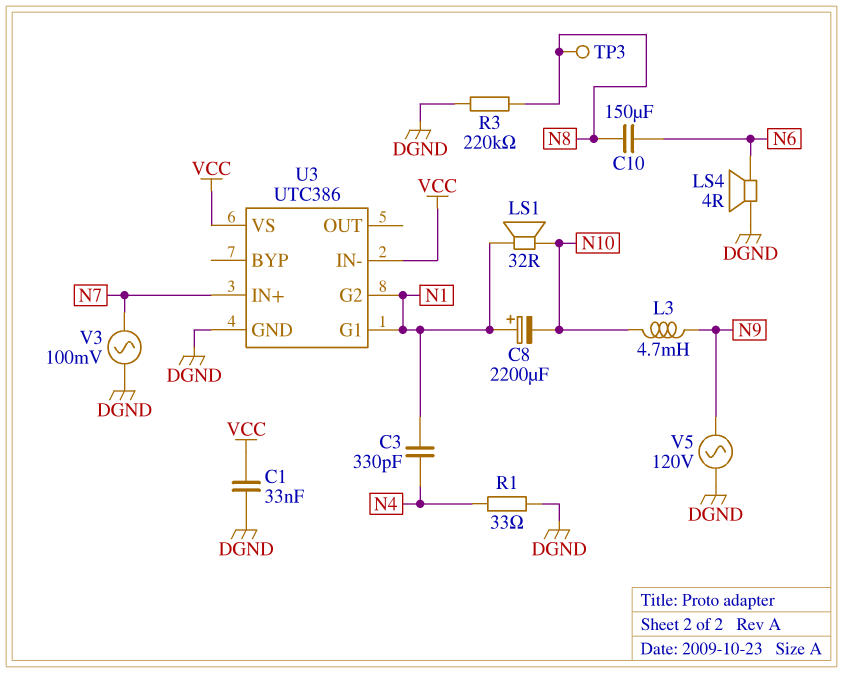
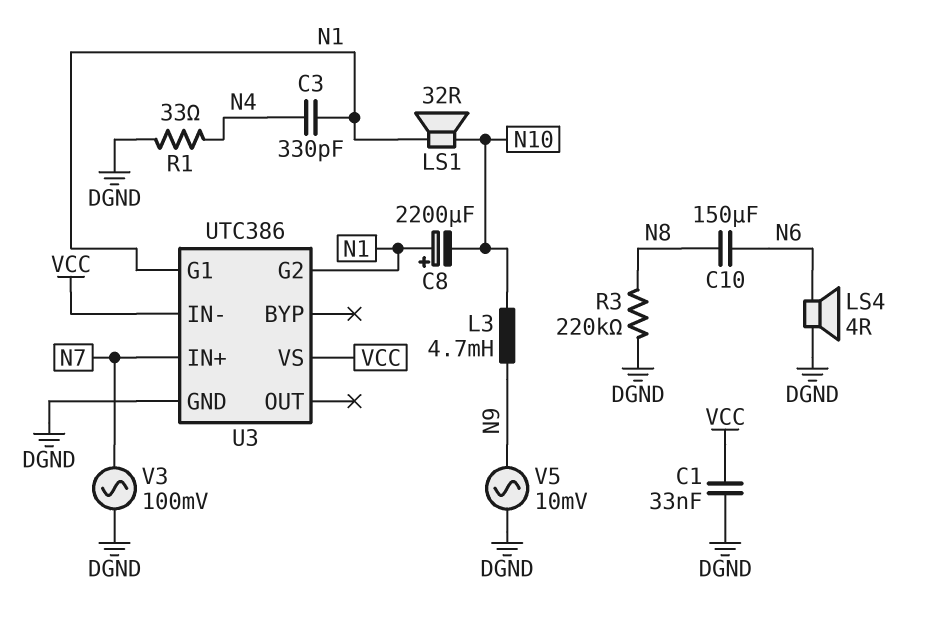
TP3: test point (N8) -> none
V5: AC 120V (DGND, N9) -> AC 10mV (DGND, N9)

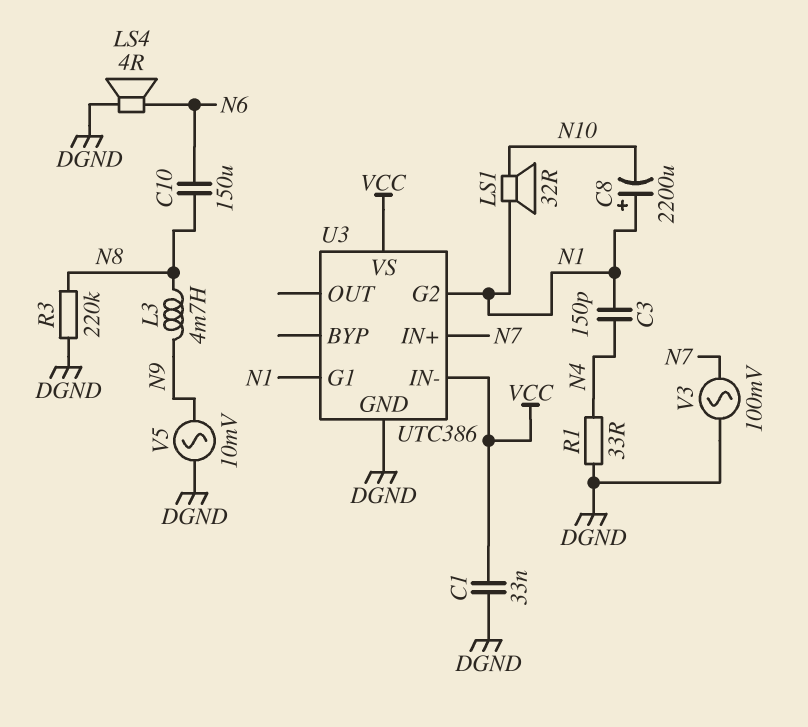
C3: 330pF (N1, N4) -> 150pF (N1, N4)
L3: 4.7mH (N9, N10) -> 4.7mH (N8, N9)

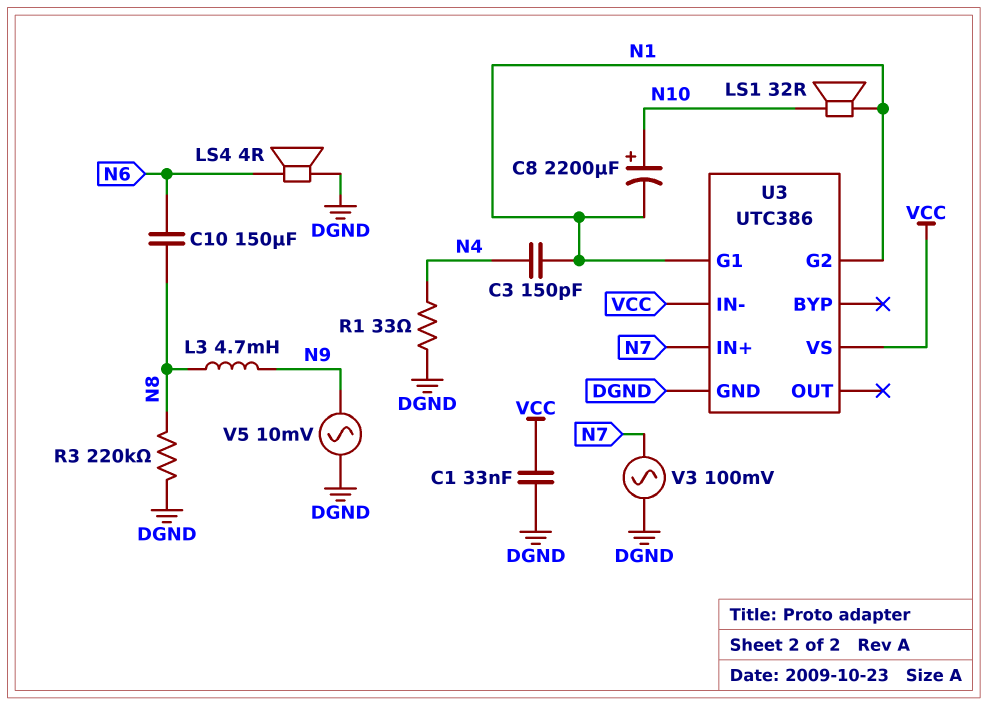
C8: 2200uF (plus N1, minus N10) -> 2200uF (plus N10, minus N1)

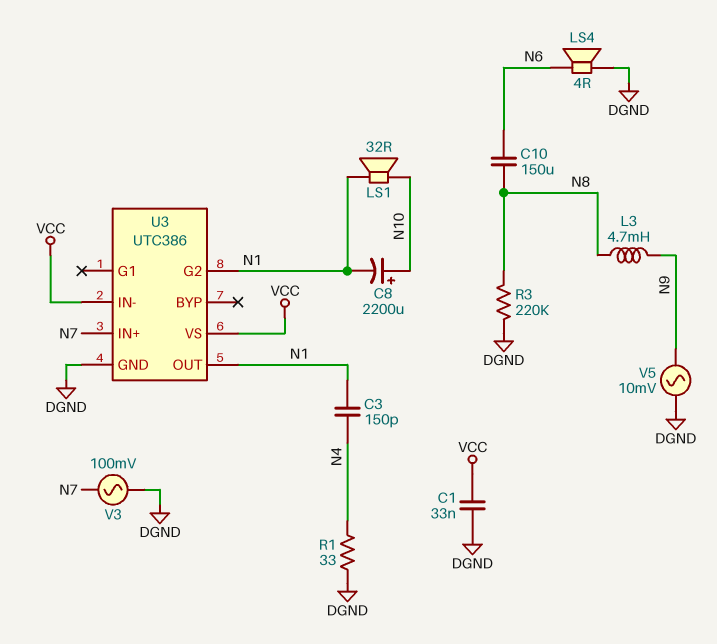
U3 pin G1: N1 -> none
U3 pin OUT: none -> N1

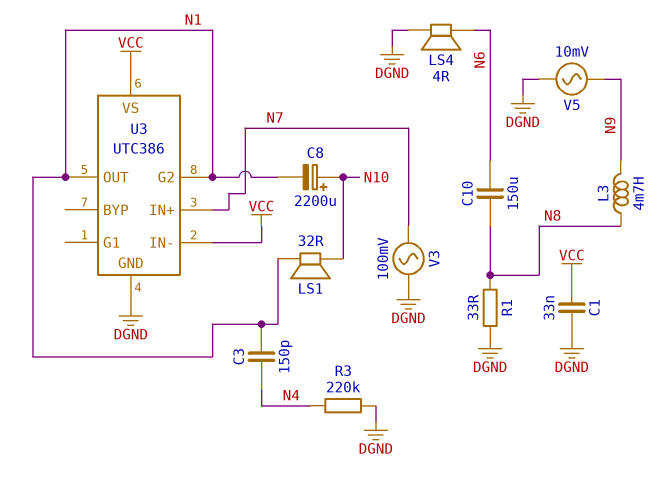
R1: 33 (DGND, N4) -> 33 (DGND, N8)
R3: 220k (DGND, N8) -> 220k (DGND, N4)

